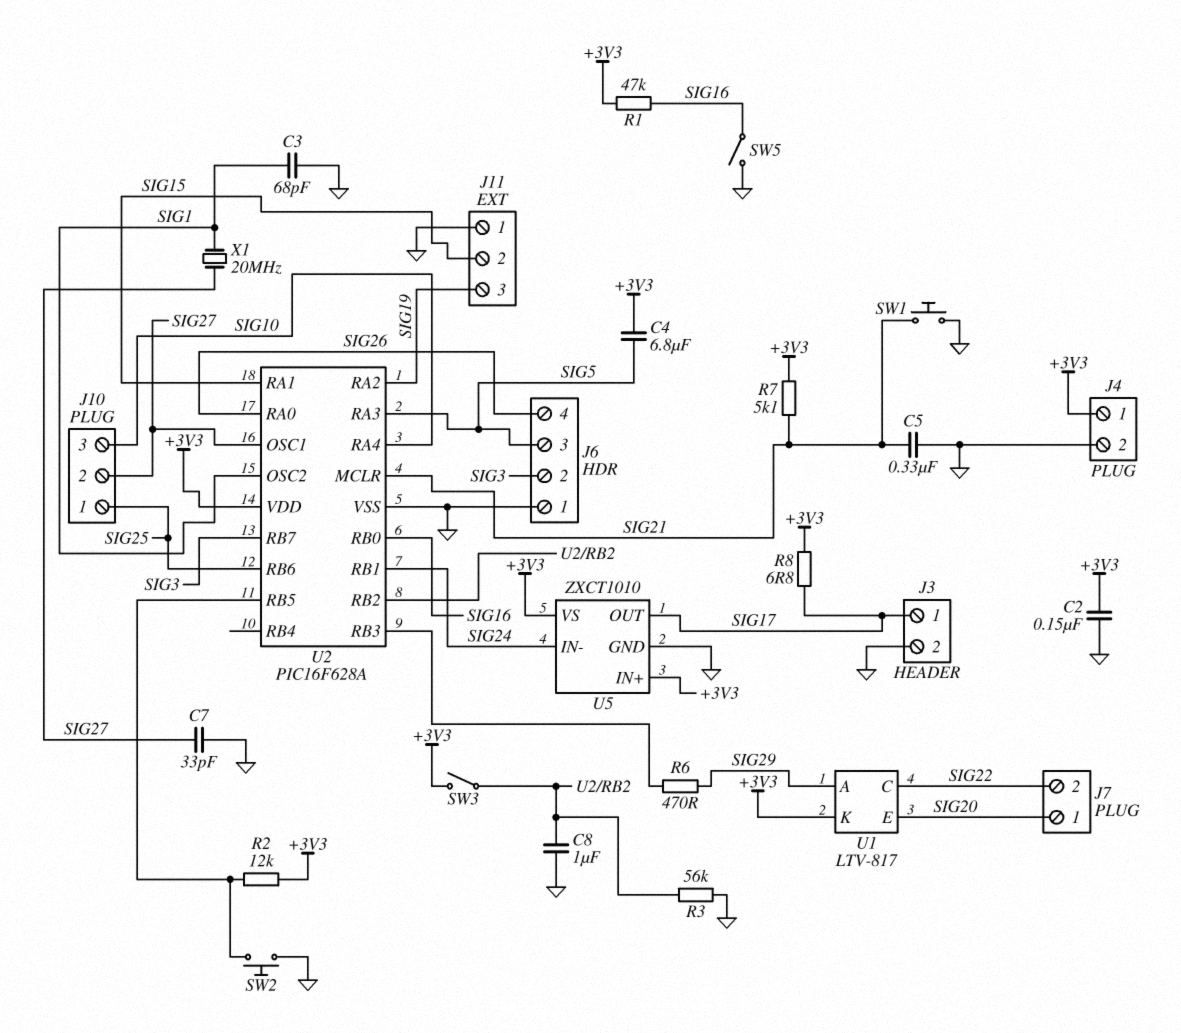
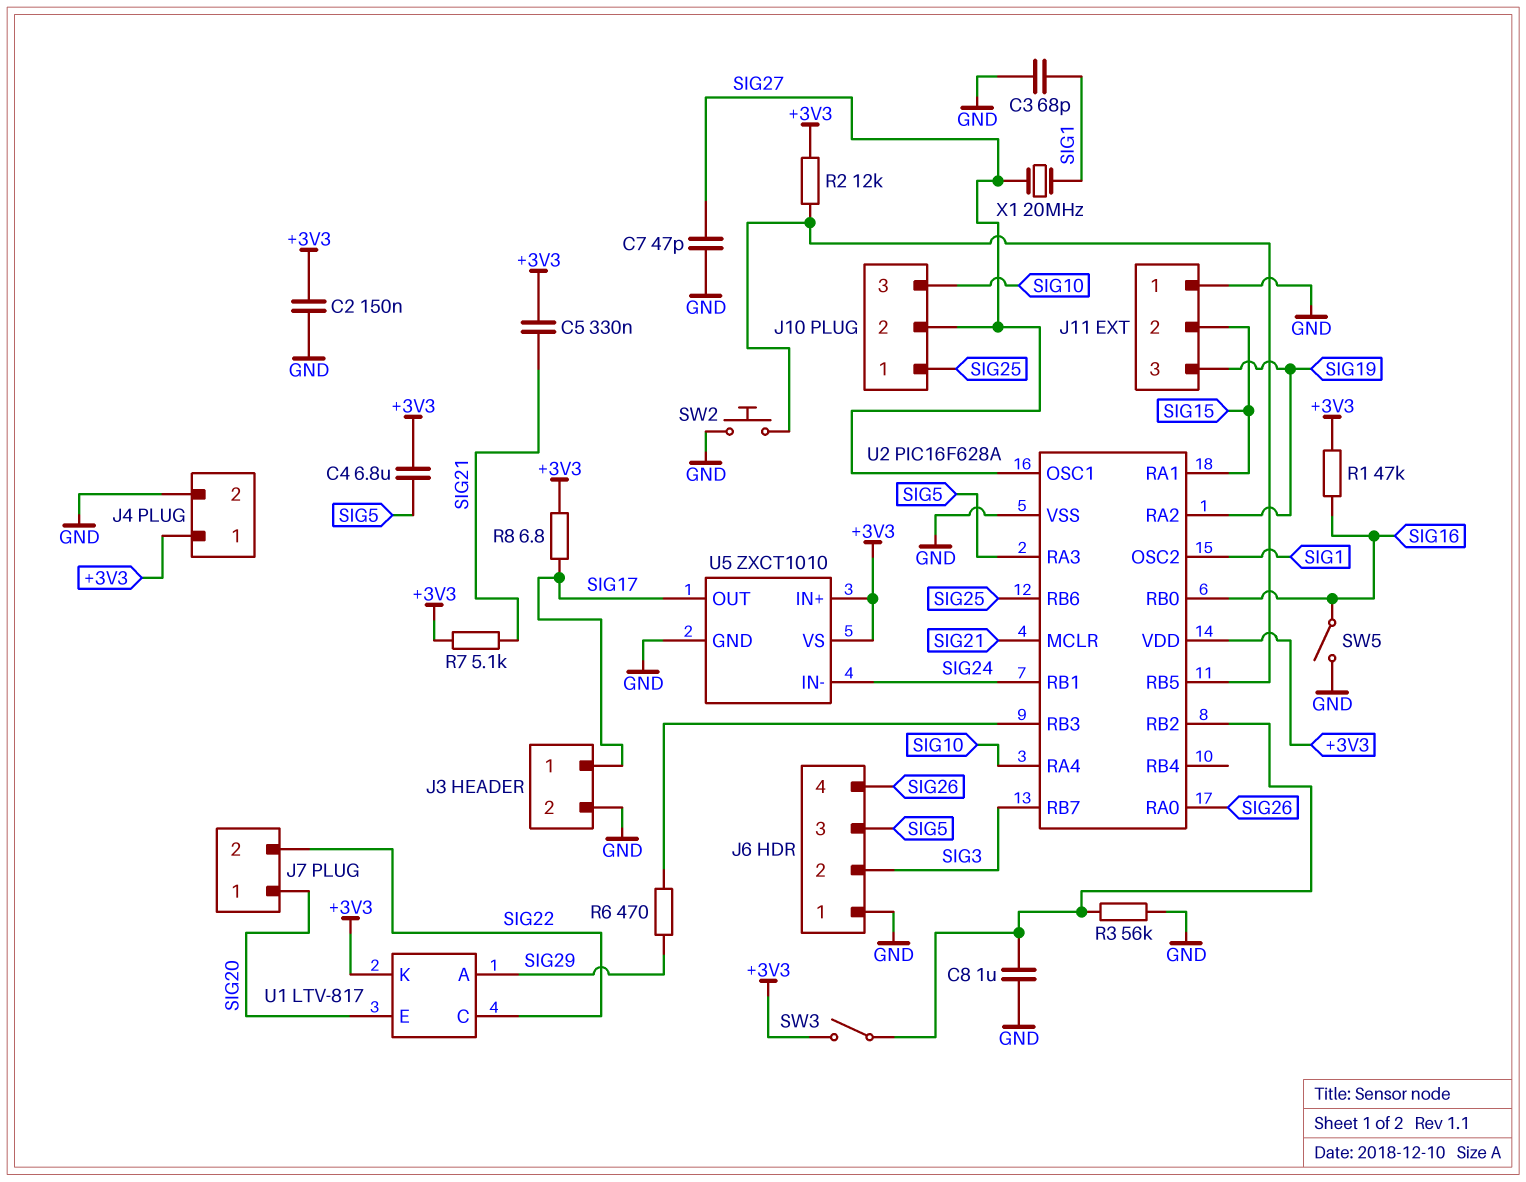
C5: 330nF (GND, SIG21) -> 330nF (+3V3, SIG21)
C7: 33pF (GND, SIG27) -> 47pF (GND, SIG27)
SW1: button (GND, SIG21) -> none

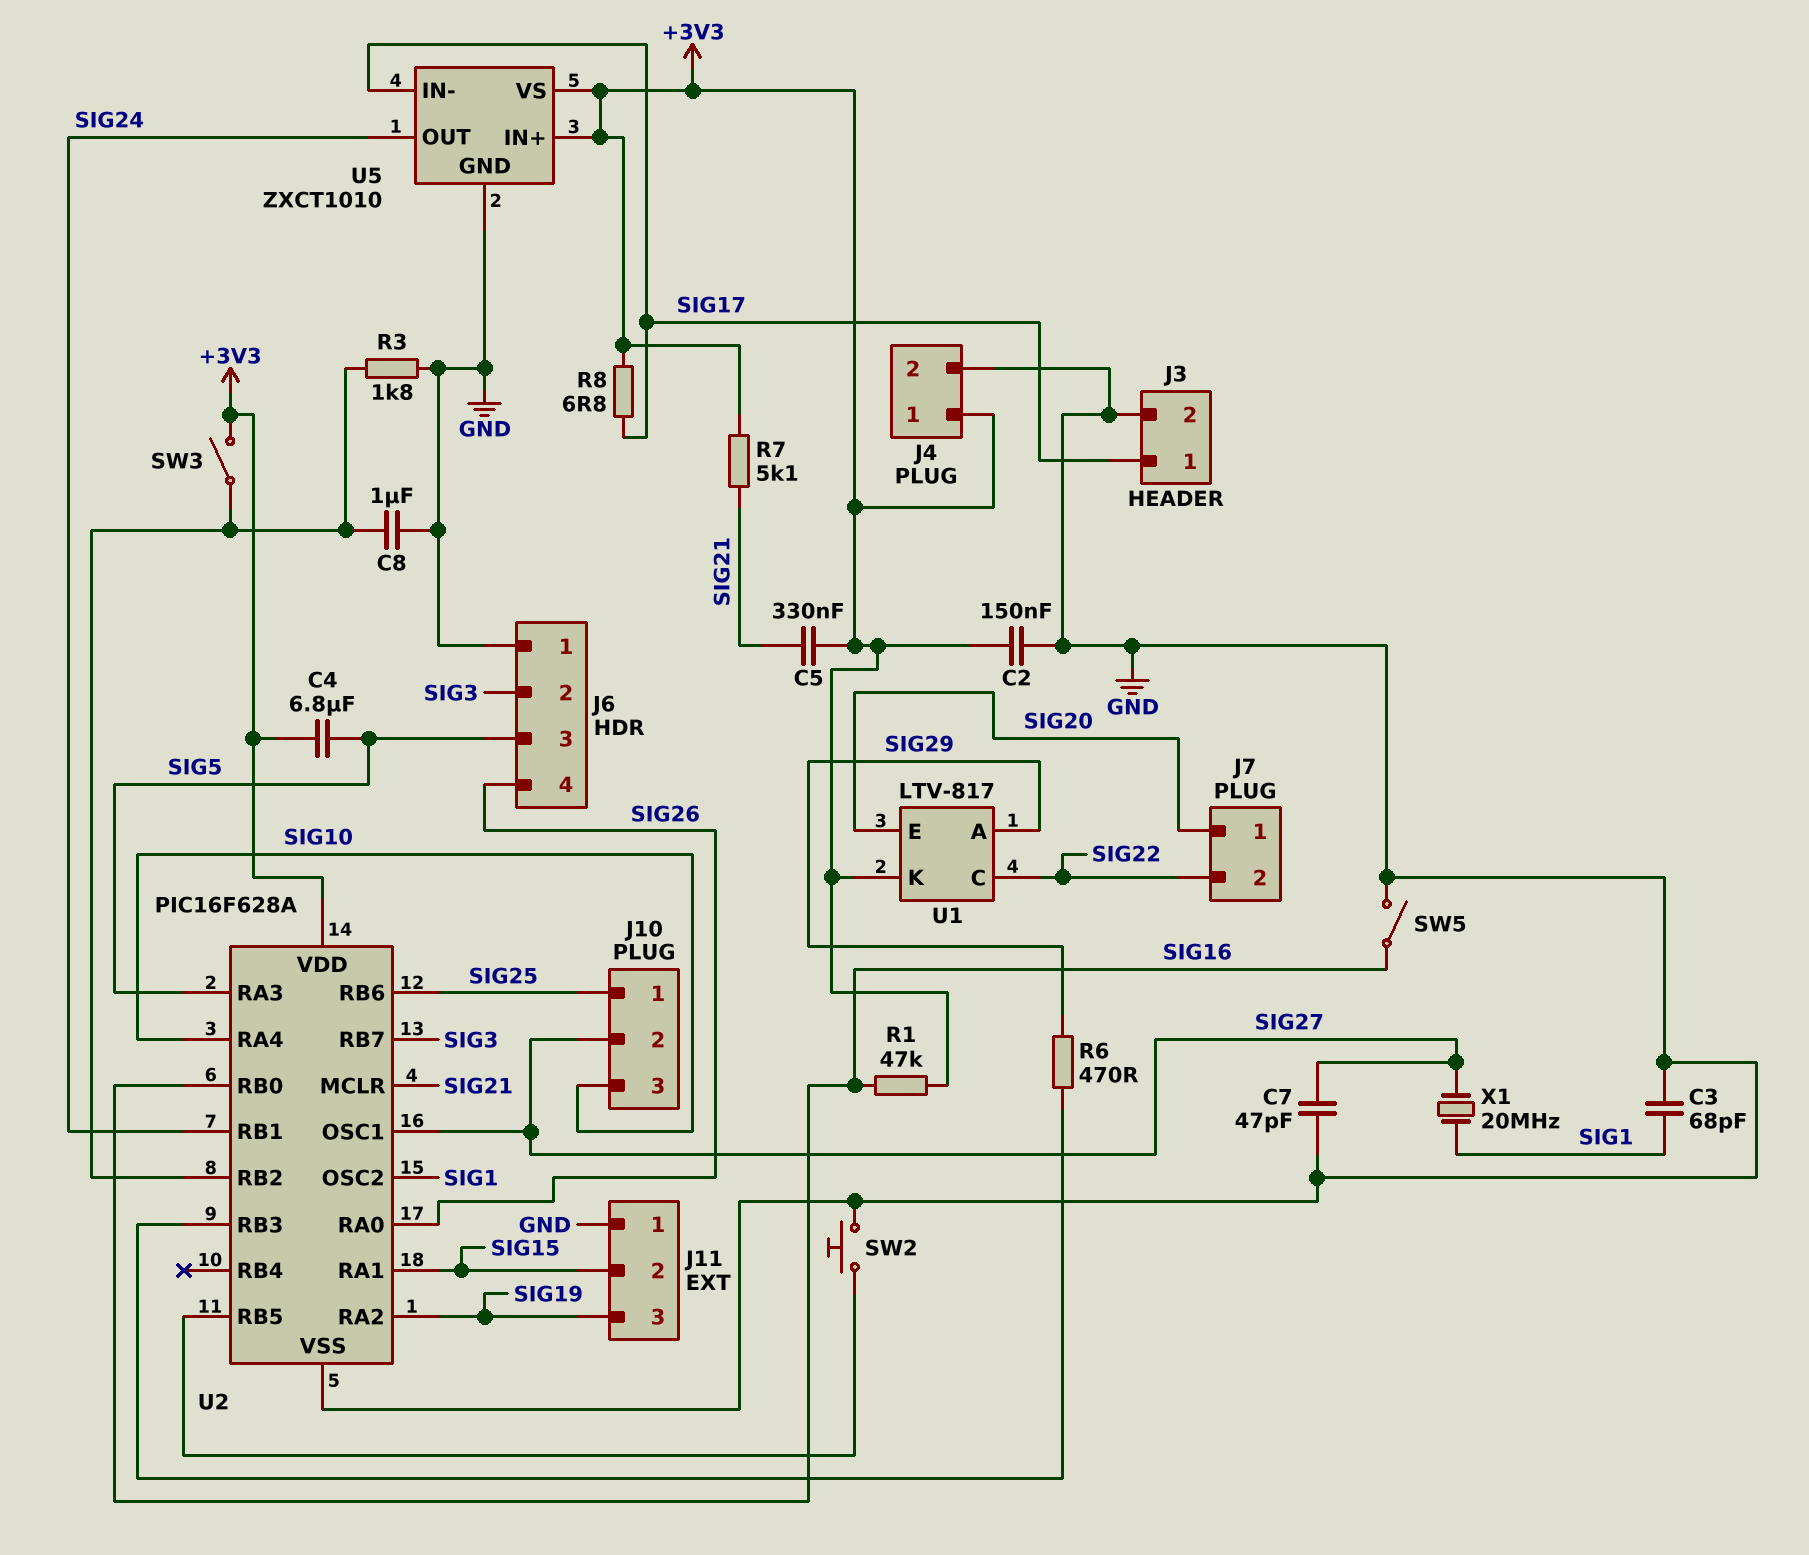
R2: 12k (+3V3, U2/RB5) -> none
R3: 56k (GND, U2/RB2) -> 1.8k (GND, U2/RB2)
U5 pin IN-: SIG24 -> SIG17
U5 pin OUT: SIG17 -> SIG24

